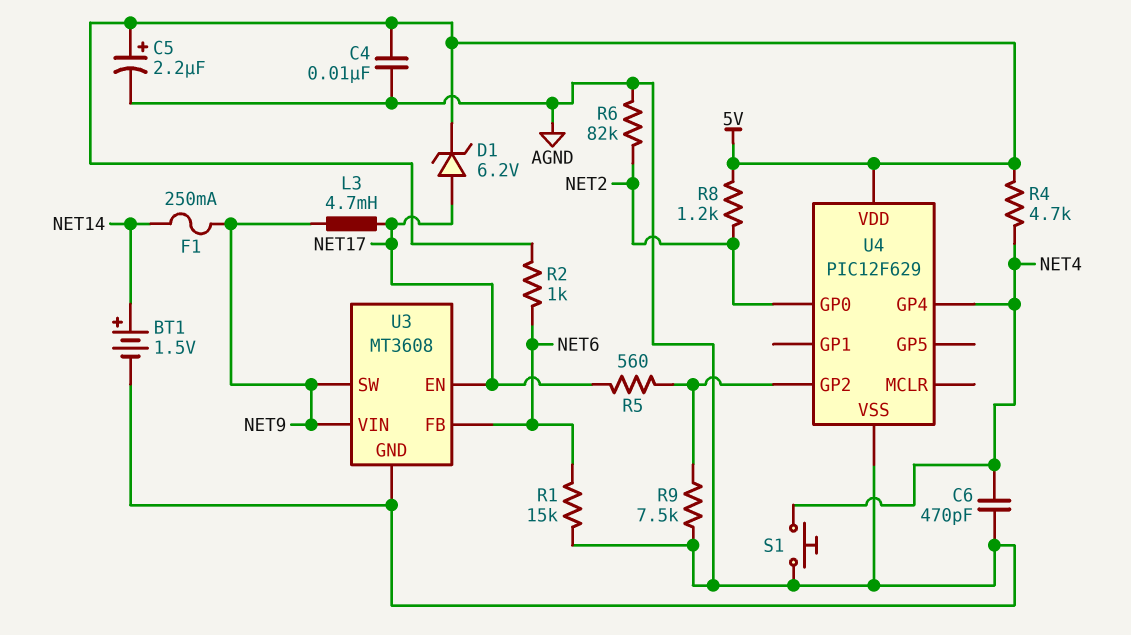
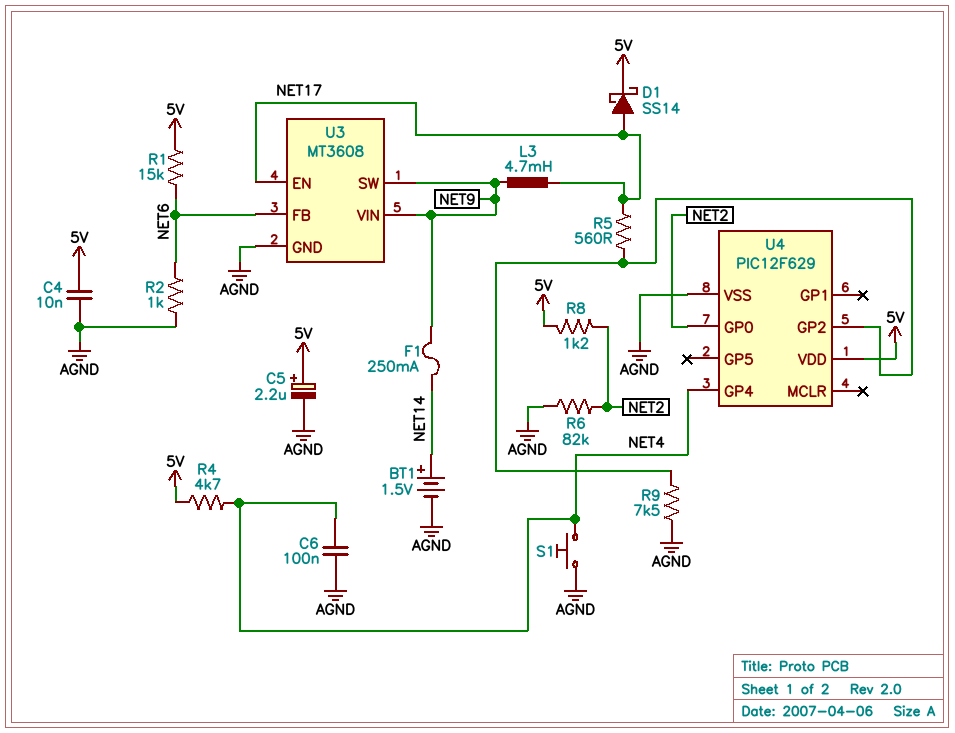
C6: 470pF (AGND, NET4) -> 100nF (AGND, NET4)
D1: zener 6.2V (A NET17, K 5V) -> schottky SS14 (A NET17, K 5V)
R1: 15k (AGND, NET6) -> 15k (5V, NET6)
R2: 1k (5V, NET6) -> 1k (AGND, NET6)

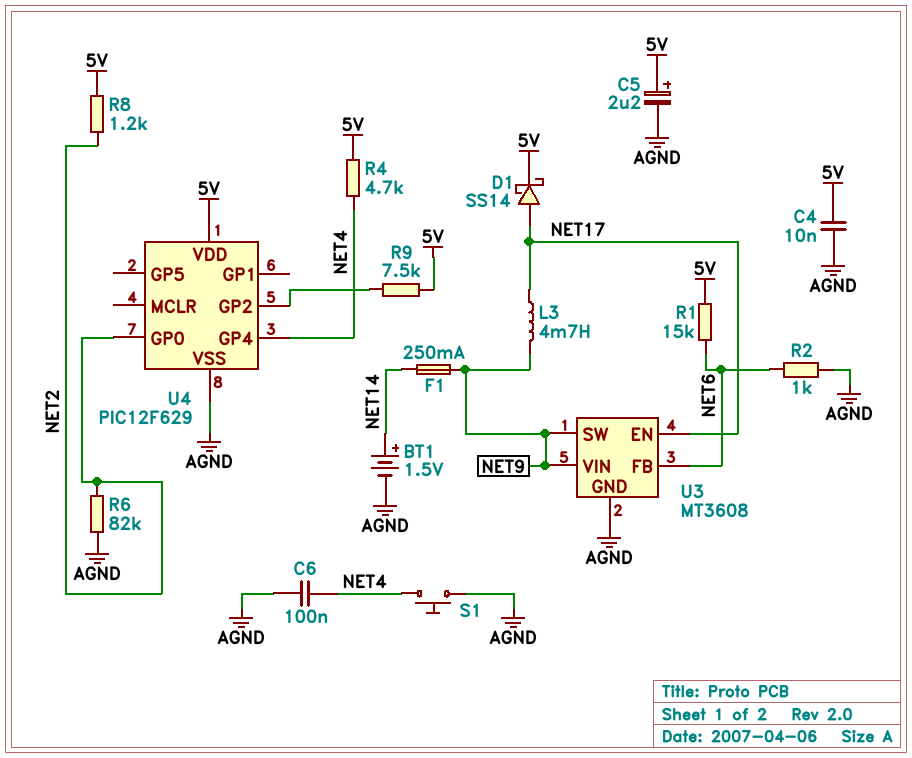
R5: 560 (NET17, U4/GP2) -> none
R9: 7.5k (AGND, U4/GP2) -> 7.5k (5V, U4/GP2)

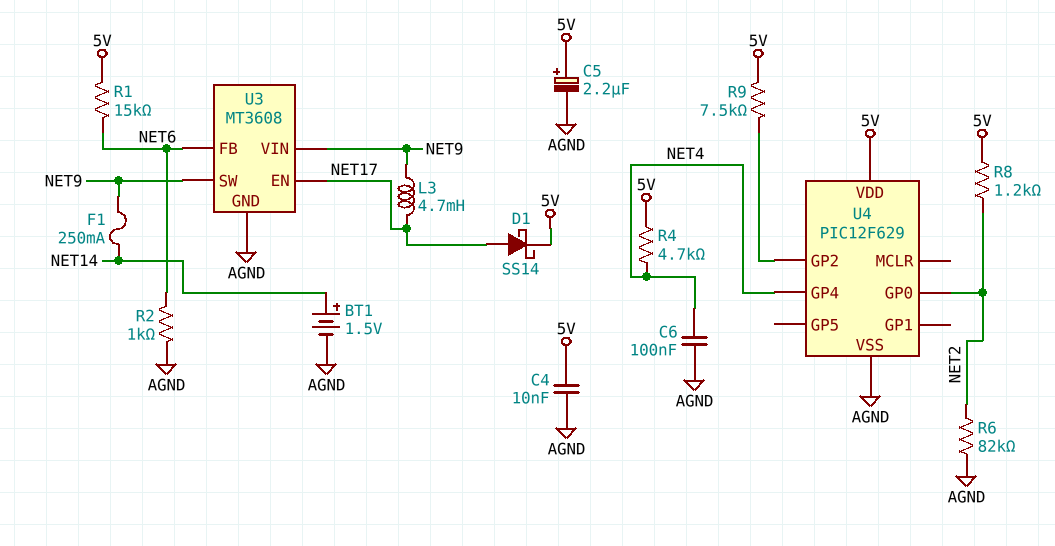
S1: button (AGND, NET4) -> none

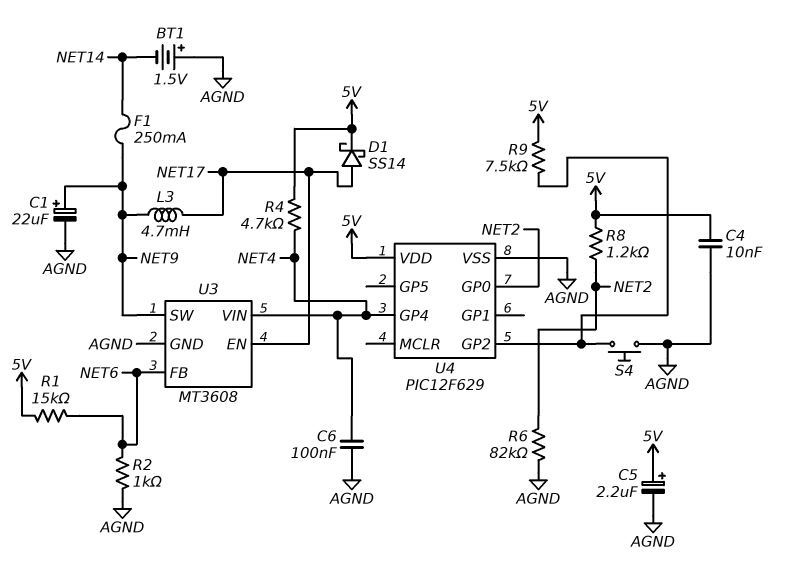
BT1: 1.5V (plus NET14, minus AGND) -> 1.5V (plus AGND, minus NET14)
C1: none -> 22uF (plus NET9, minus AGND)
S4: none -> button (AGND, U4/GP2)
U3 pin VIN: NET9 -> NET4

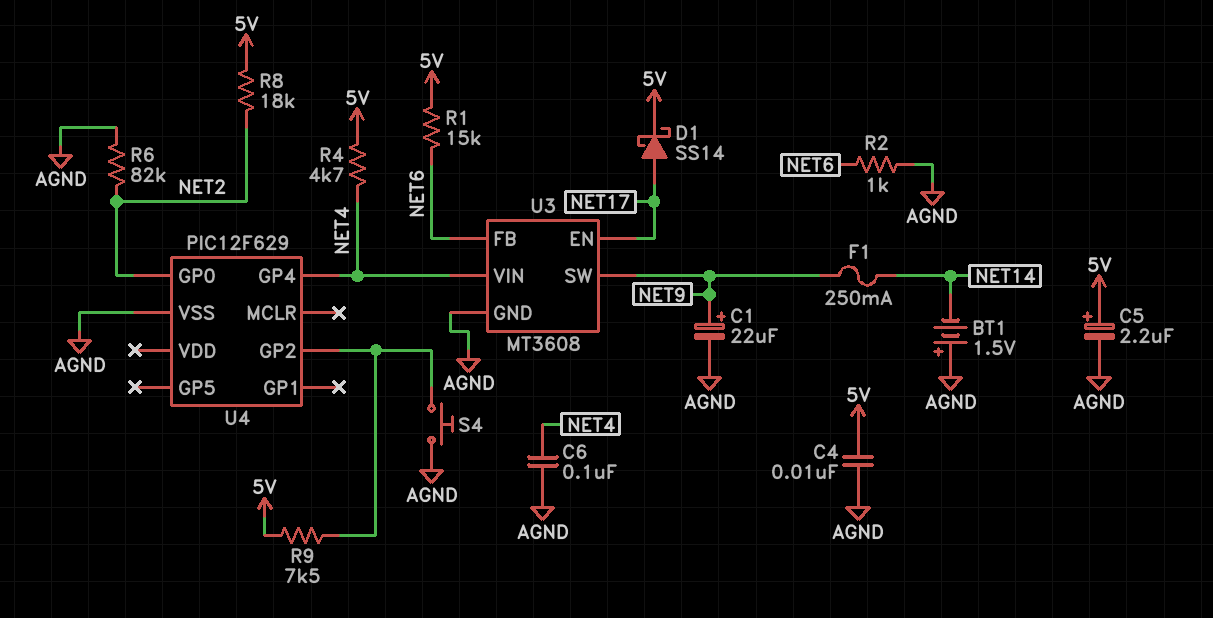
L3: 4.7mH (NET9, NET17) -> none
R8: 1.2k (5V, NET2) -> 18k (5V, NET2)
U4 pin VDD: 5V -> none

